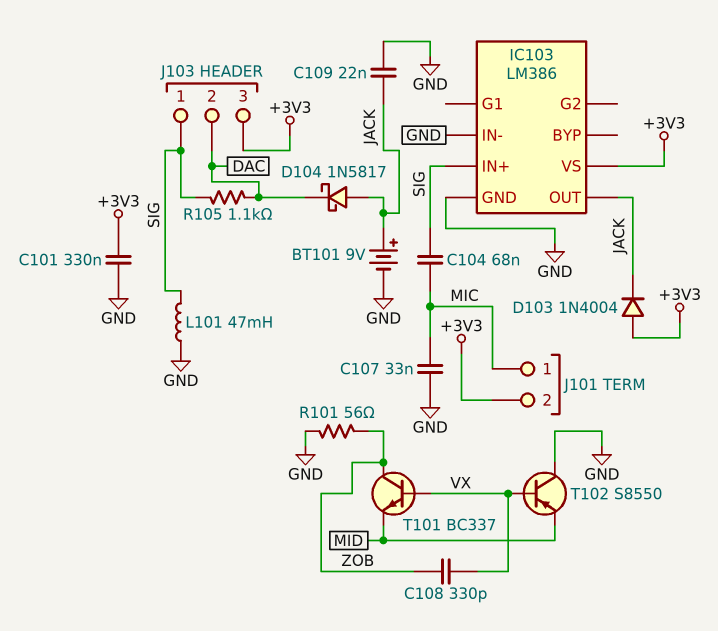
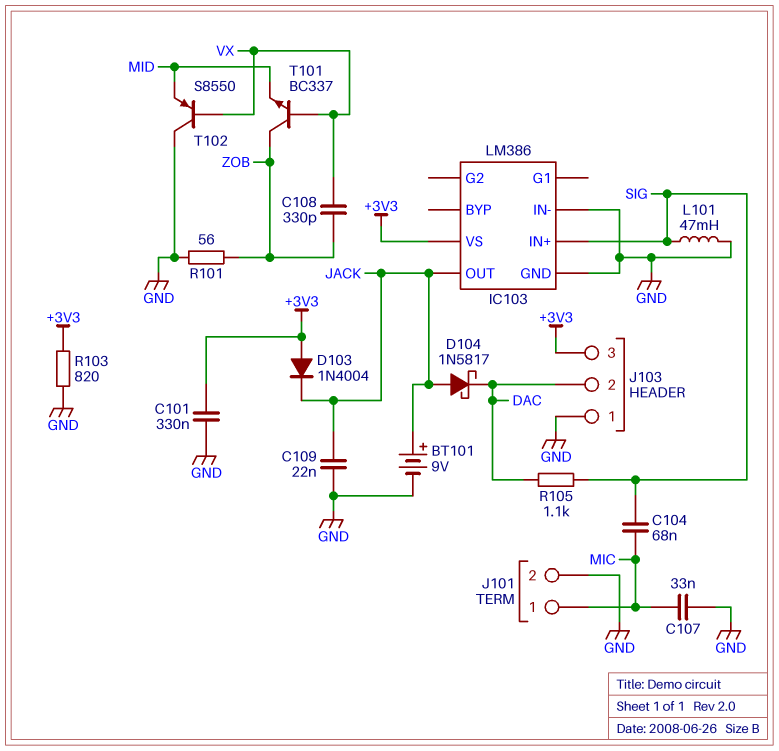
J101 pin 2: +3V3 -> GND
J103 pin 1: SIG -> GND
R103: none -> 820 (+3V3, GND)

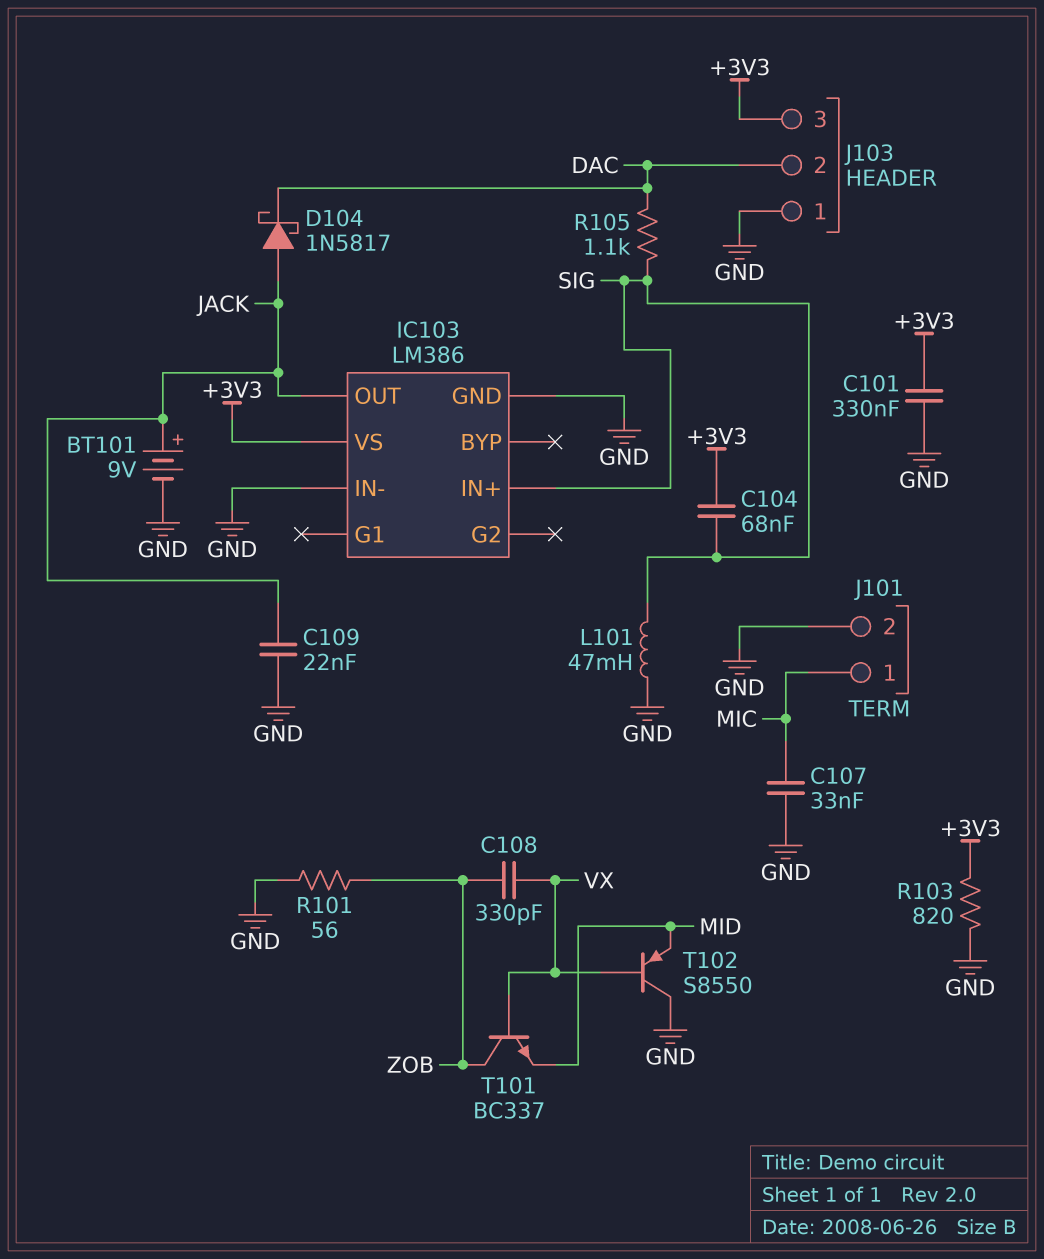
C104: 68nF (MIC, SIG) -> 68nF (+3V3, SIG)
D103: diode 1N4004 (A +3V3, K JACK) -> none

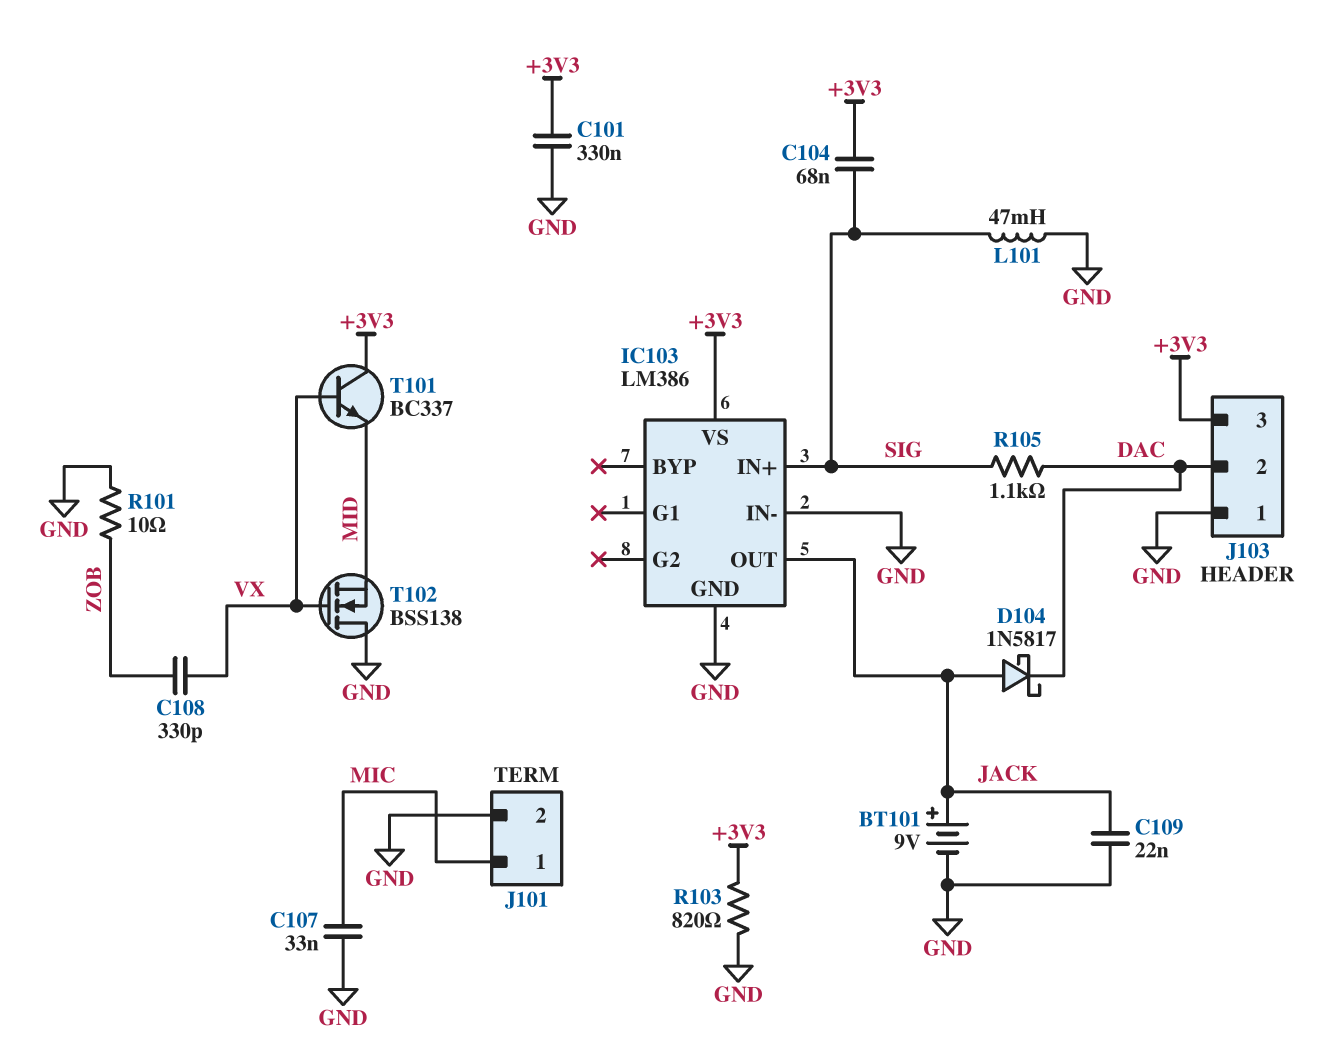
R101: 56 (GND, ZOB) -> 10 (GND, ZOB)
T101: NPN BC337 (B VX, C ZOB, E MID) -> NPN BC337 (B VX, C +3V3, E MID)
T102: PNP S8550 (B VX, C GND, E MID) -> NMOS BSS138 (G VX, D GND, S MID)

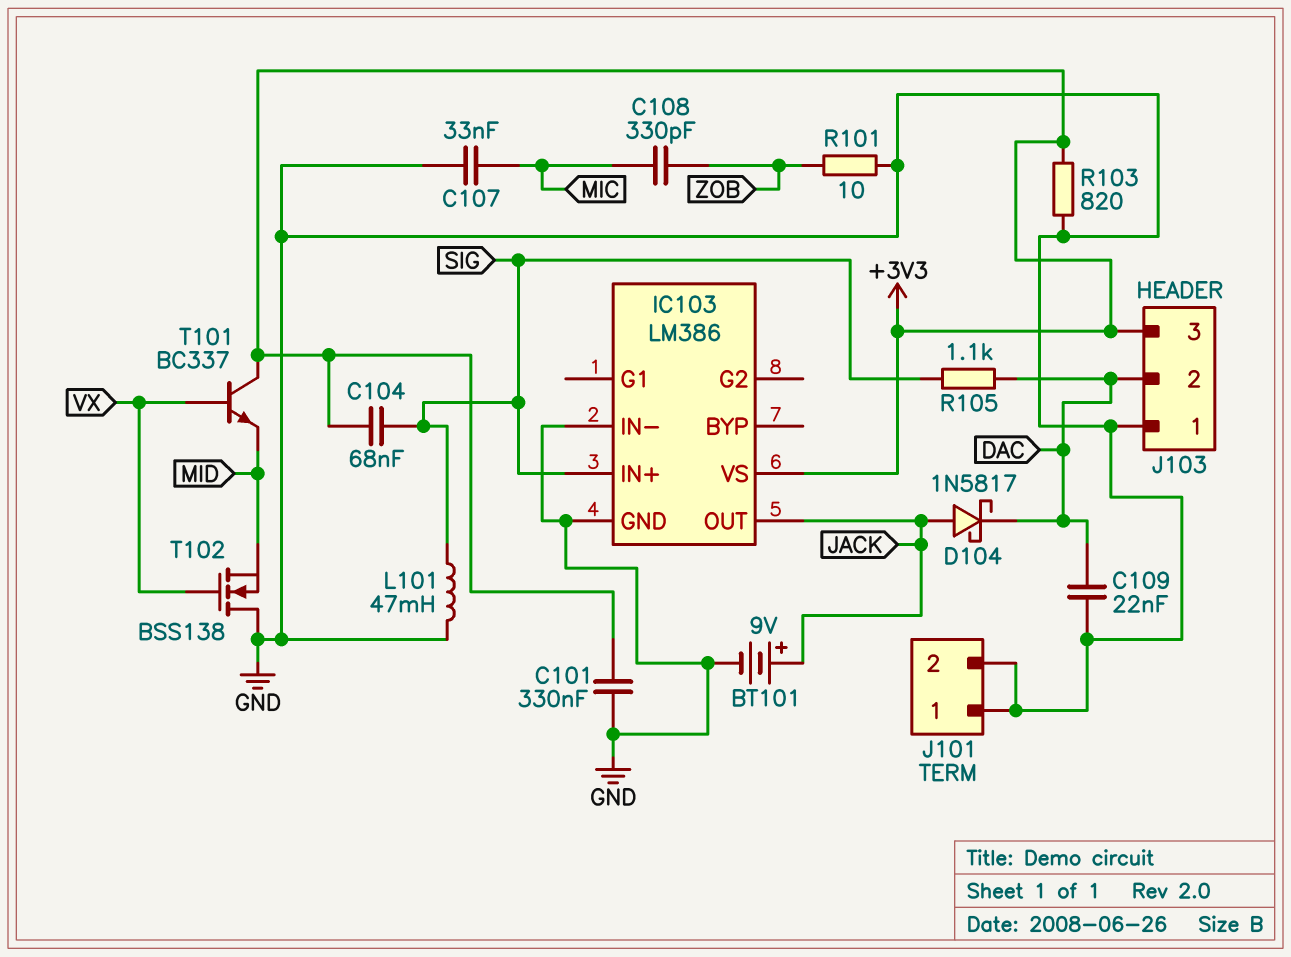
C108: 330pF (VX, ZOB) -> 330pF (MIC, ZOB)
C109: 22nF (GND, JACK) -> 22nF (DAC, GND)
J101 pin 1: MIC -> GND

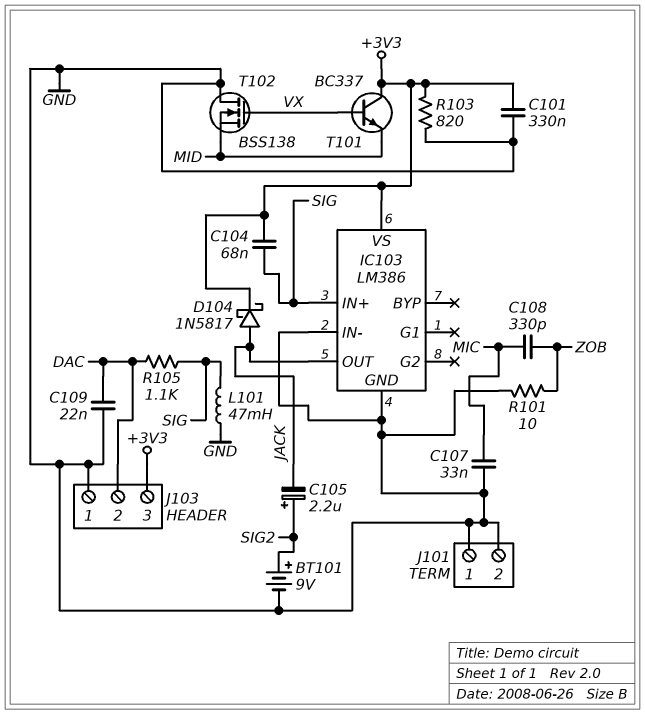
BT101: 9V (plus JACK, minus GND) -> 9V (plus SIG2, minus GND)
C105: none -> 2.2uF (plus SIG2, minus JACK)
D104: schottky 1N5817 (A JACK, K DAC) -> schottky 1N5817 (A JACK, K +3V3)

